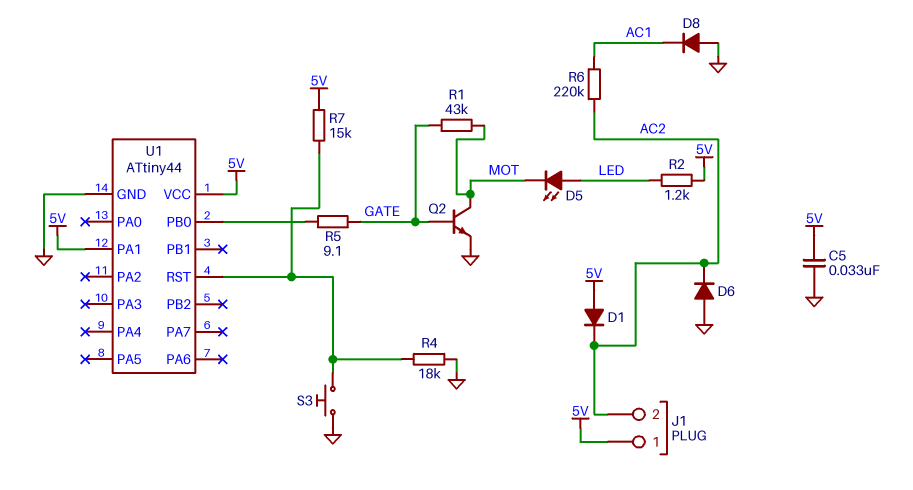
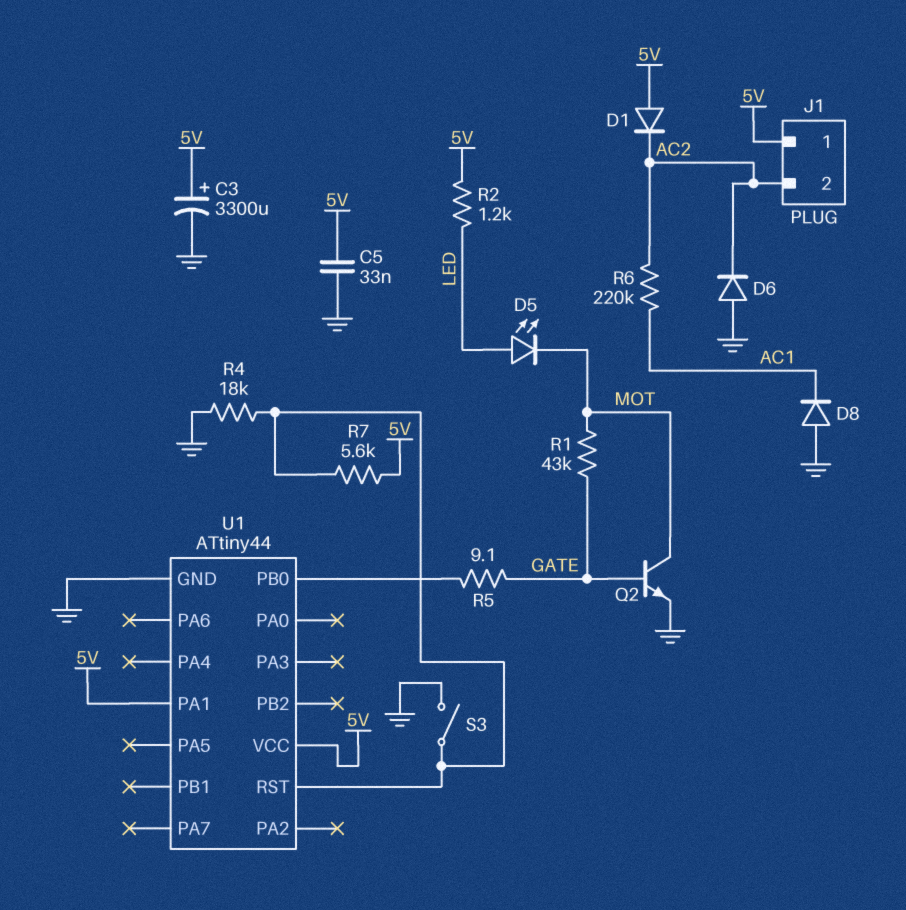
C3: none -> 3300uF (plus 5V, minus GND)
R7: 15k (5V, U1/RST) -> 5.6k (5V, U1/RST)
S3: button (GND, U1/RST) -> switch (GND, U1/RST)

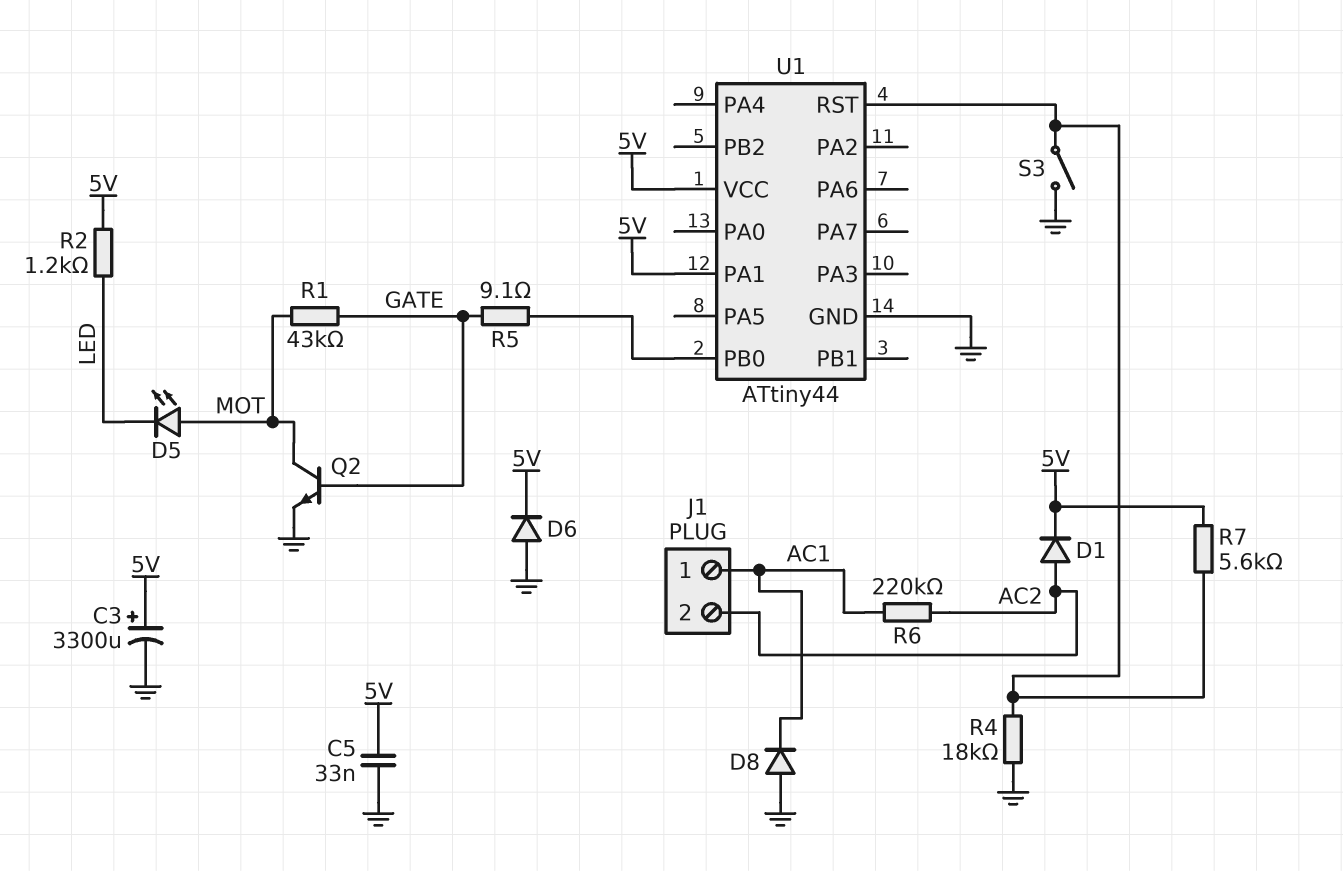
D1: diode (A 5V, K AC2) -> diode (A AC2, K 5V)
D5: LED (A LED, K MOT) -> LED (A MOT, K LED)
D6: diode (A GND, K AC2) -> diode (A GND, K 5V)
J1 pin 1: 5V -> AC1

